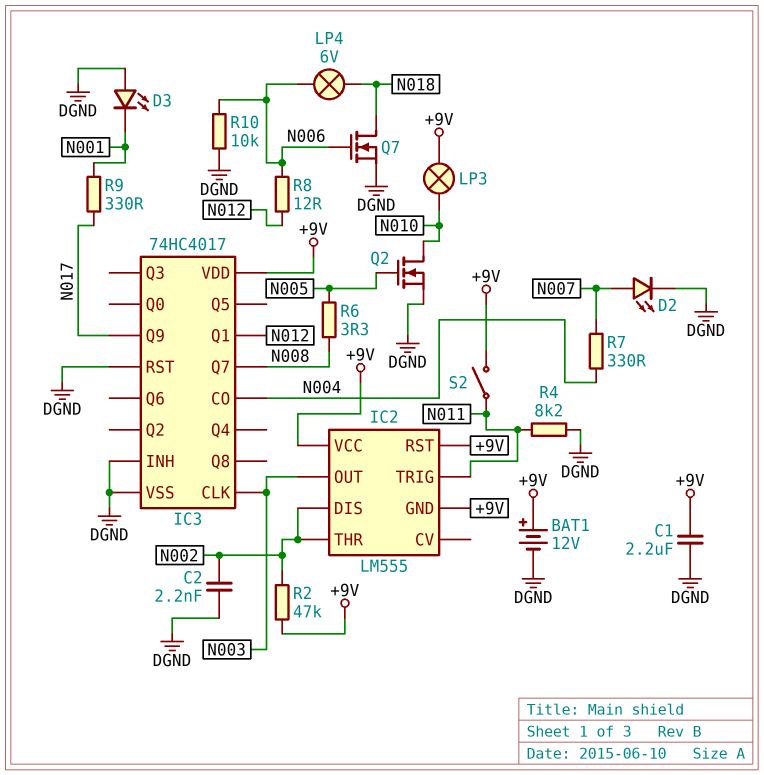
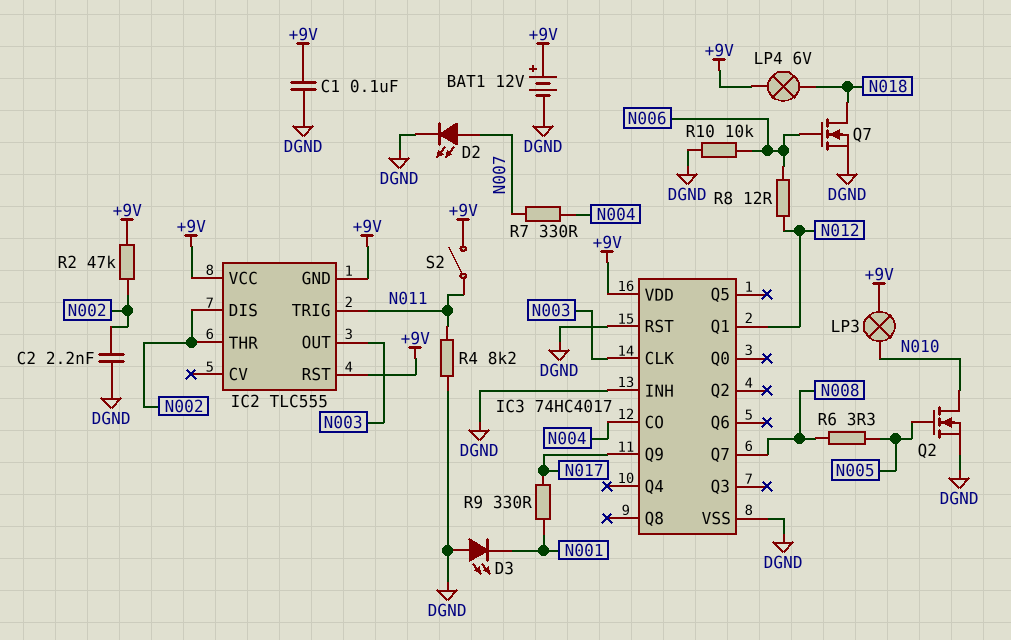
C1: 2.2uF (+9V, DGND) -> 100nF (+9V, DGND)
IC2: LM555 -> TLC555
LP4: lamp 6V (N006, N018) -> lamp 6V (+9V, N018)

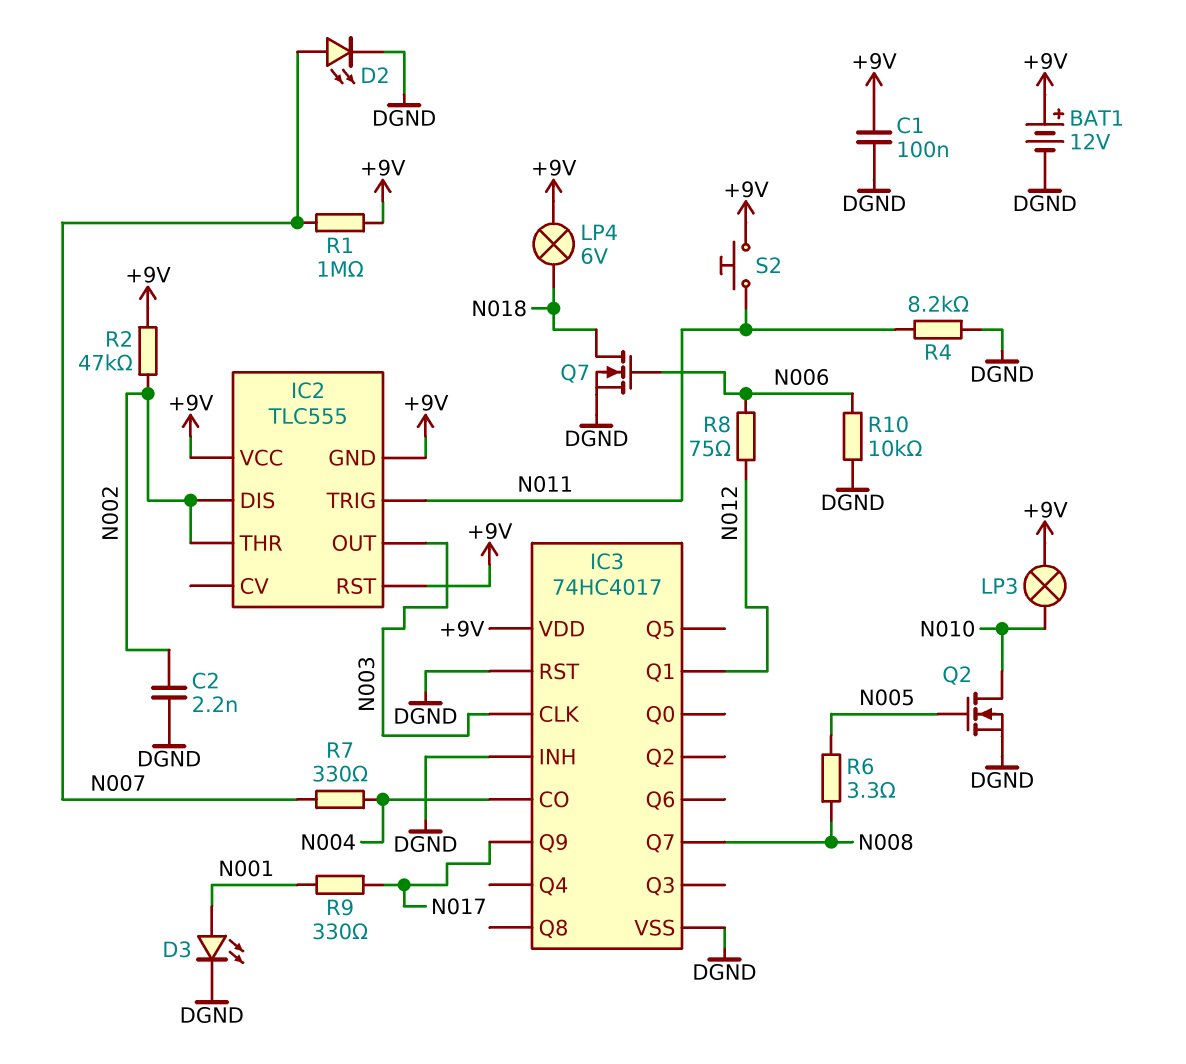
D3: LED (A DGND, K N001) -> LED (A N001, K DGND)
R1: none -> 1M (+9V, N007)
R8: 12 (N006, N012) -> 75 (N006, N012)
S2: switch (+9V, N011) -> button (+9V, N011)

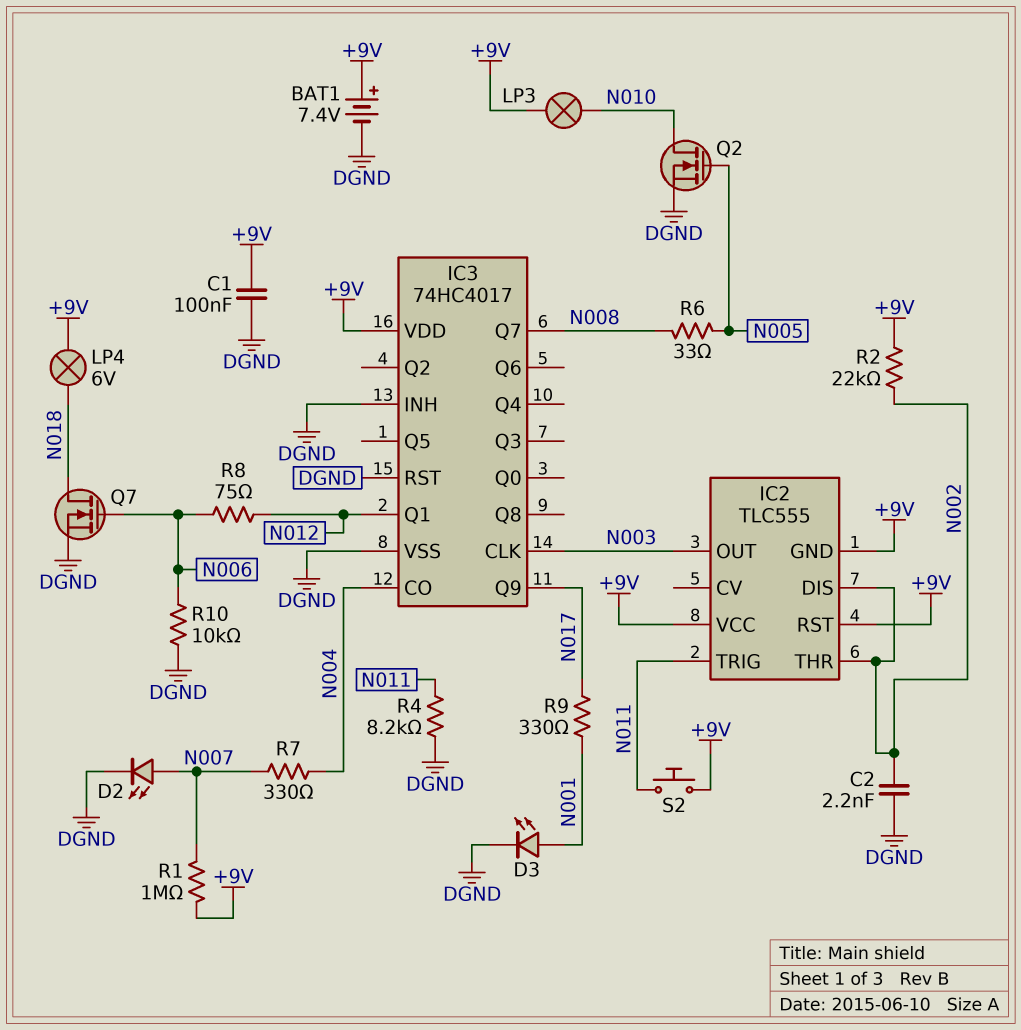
BAT1: 12V (plus +9V, minus DGND) -> 7.4V (plus +9V, minus DGND)
R2: 47k (+9V, N002) -> 22k (+9V, N002)
R6: 3.3 (N005, N008) -> 33 (N005, N008)

